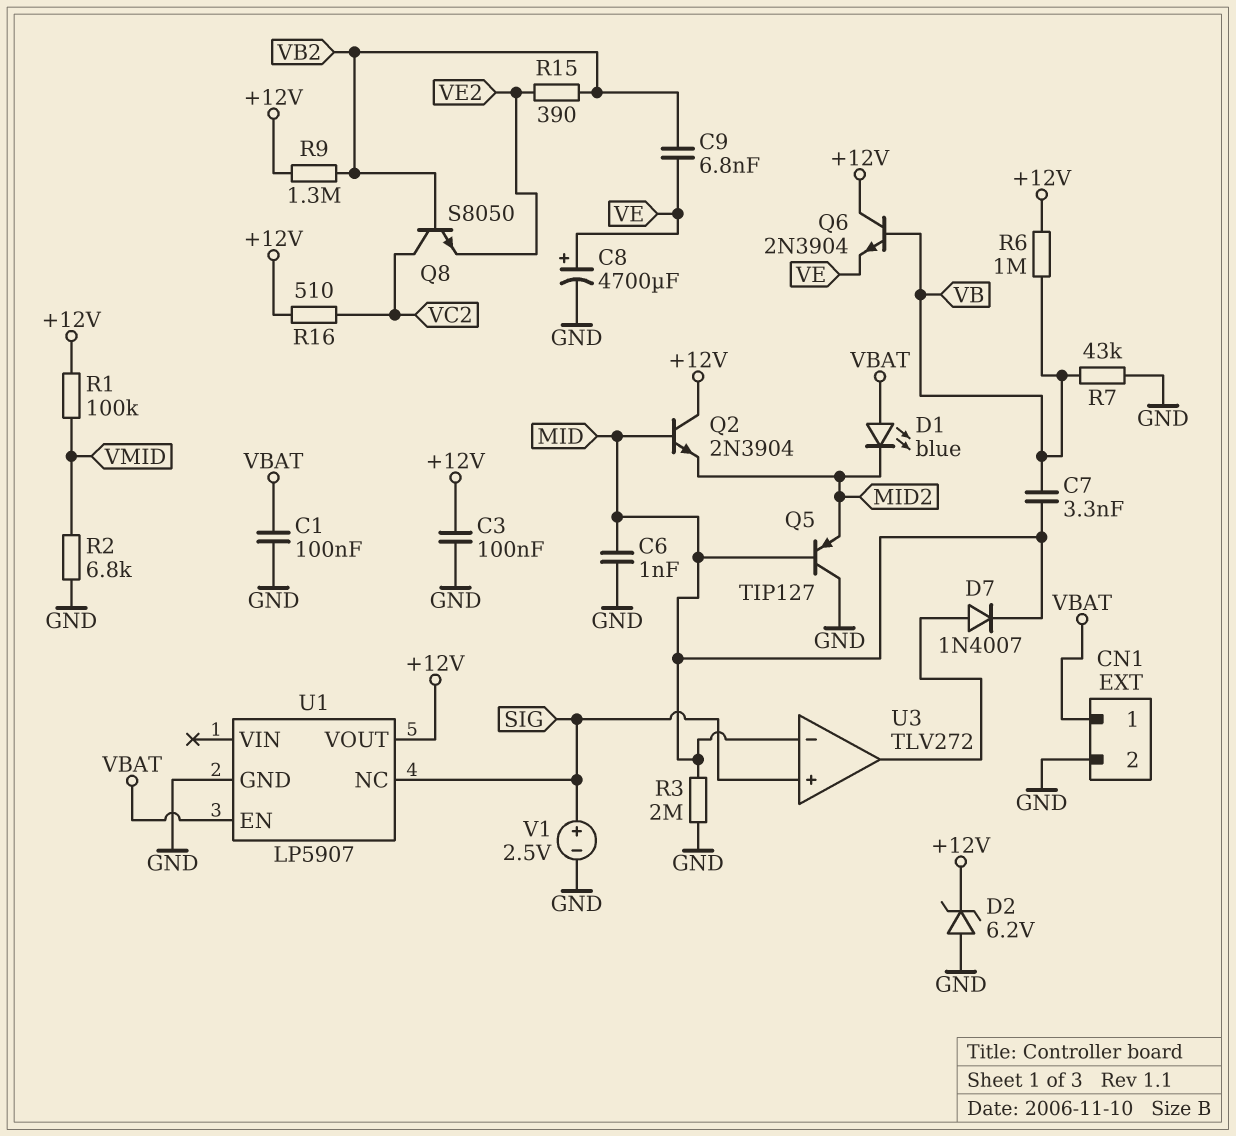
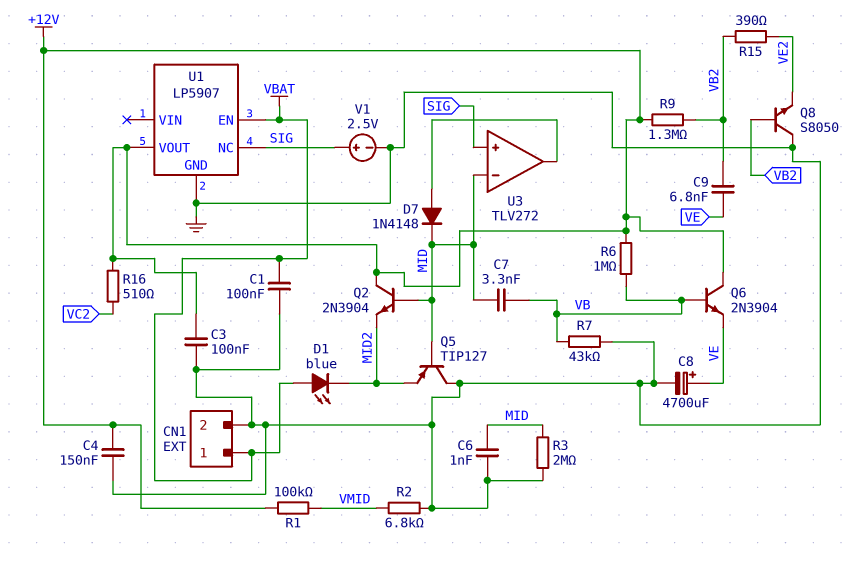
C4: none -> 150nF (+12V, GND)
D2: zener 6.2V (A GND, K +12V) -> none
D7: diode 1N4007 (A U3/out, K MID) -> diode 1N4148 (A U3/out, K MID)
Q8: NPN S8050 (B VB2, C VC2, E VE2) -> NPN S8050 (B VB2, C GND, E VE2)

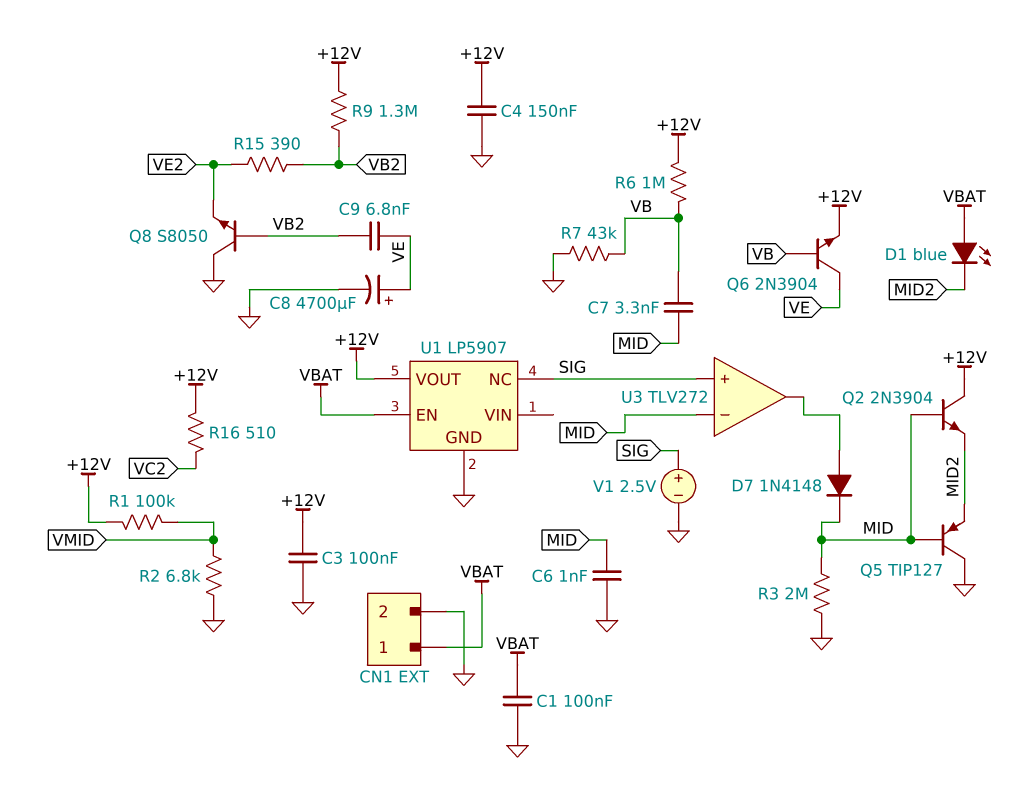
Q6: NPN 2N3904 (B VB, C +12V, E VE) -> NPN 2N3904 (B VB, C VE, E +12V)

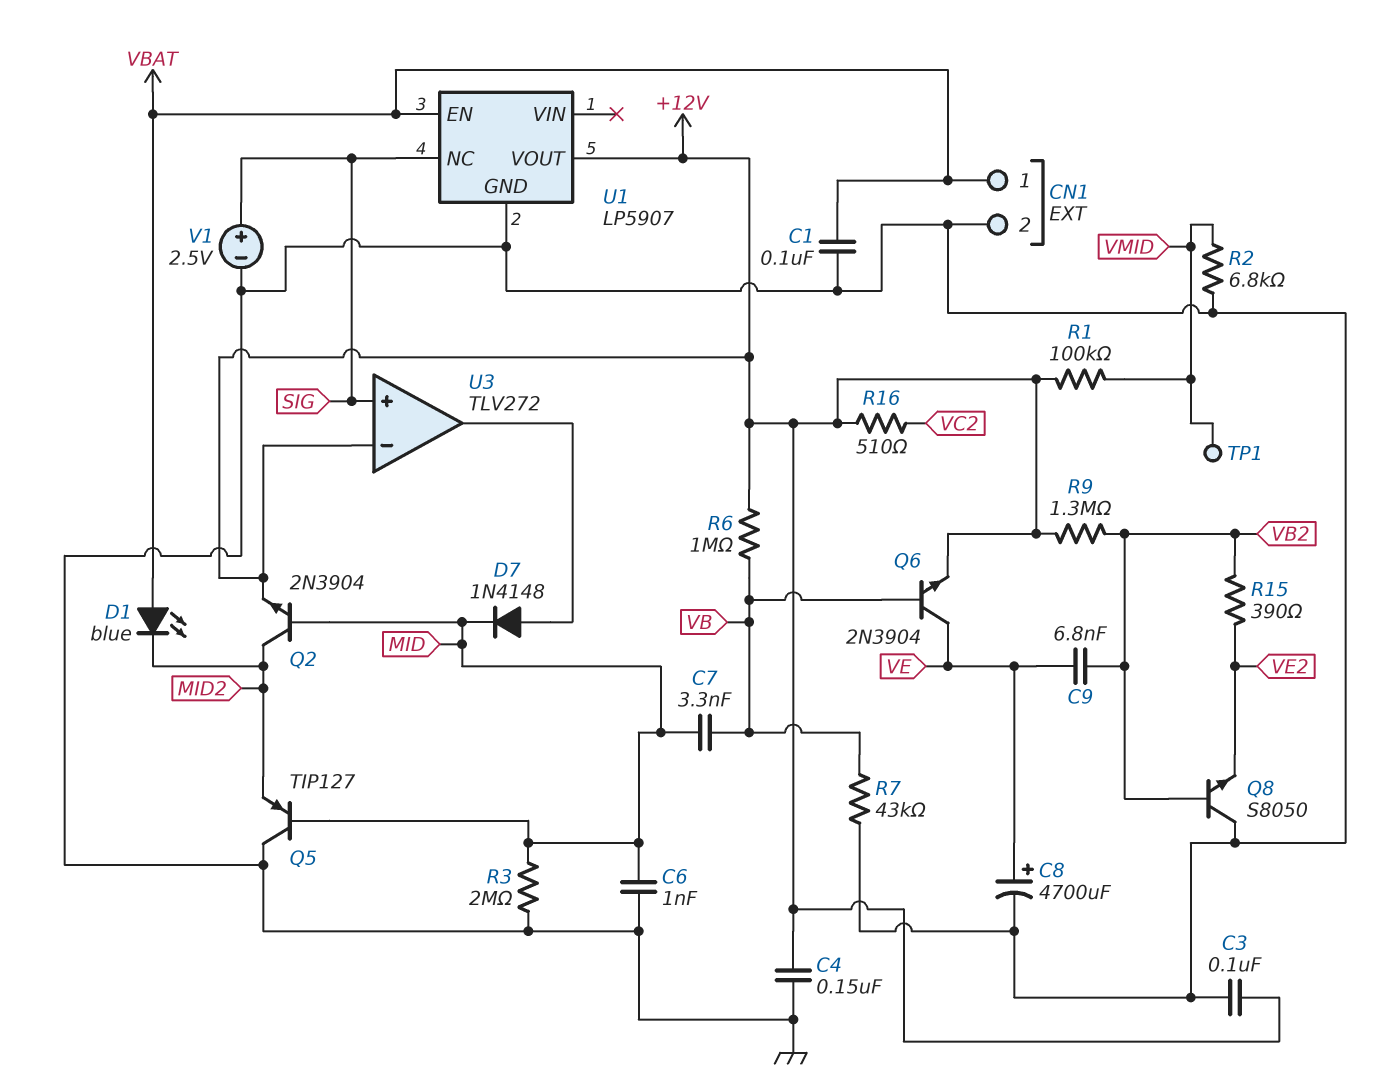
Q2: NPN 2N3904 (B MID, C +12V, E MID2) -> NPN 2N3904 (B MID, C MID2, E +12V)
TP1: none -> test point (VMID)
U3 pin in-: MID -> +12V

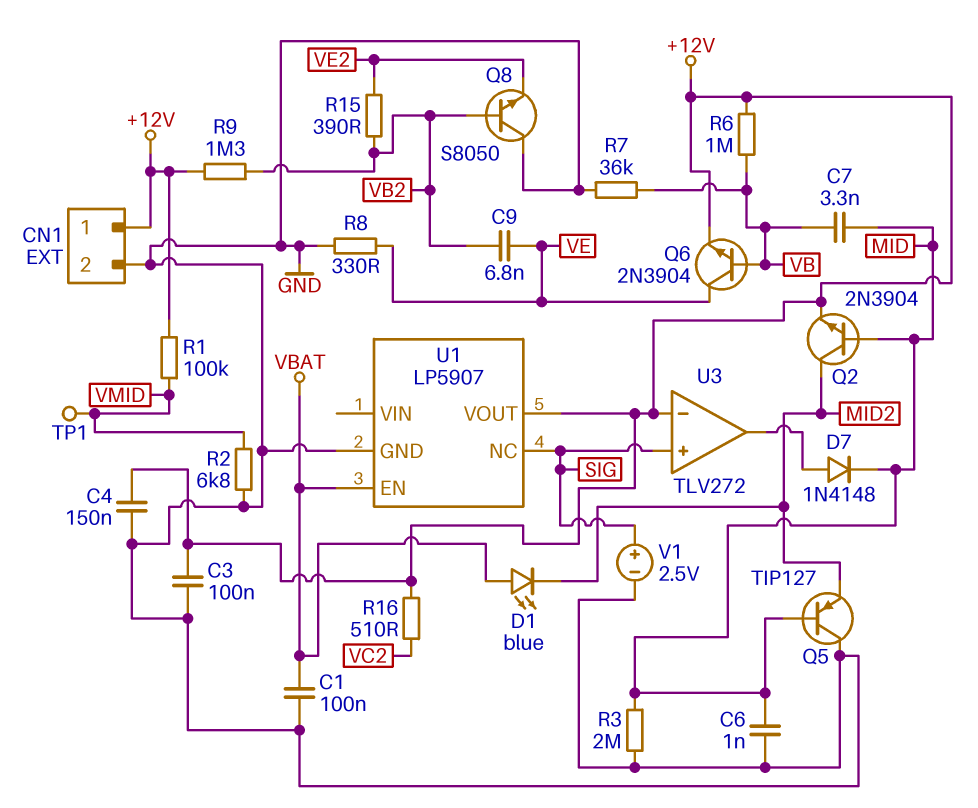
C8: 4700uF (plus VE, minus GND) -> none
CN1 pin 1: VBAT -> +12V
R7: 43k (GND, VB) -> 36k (GND, VB)
R8: none -> 330 (GND, VE)

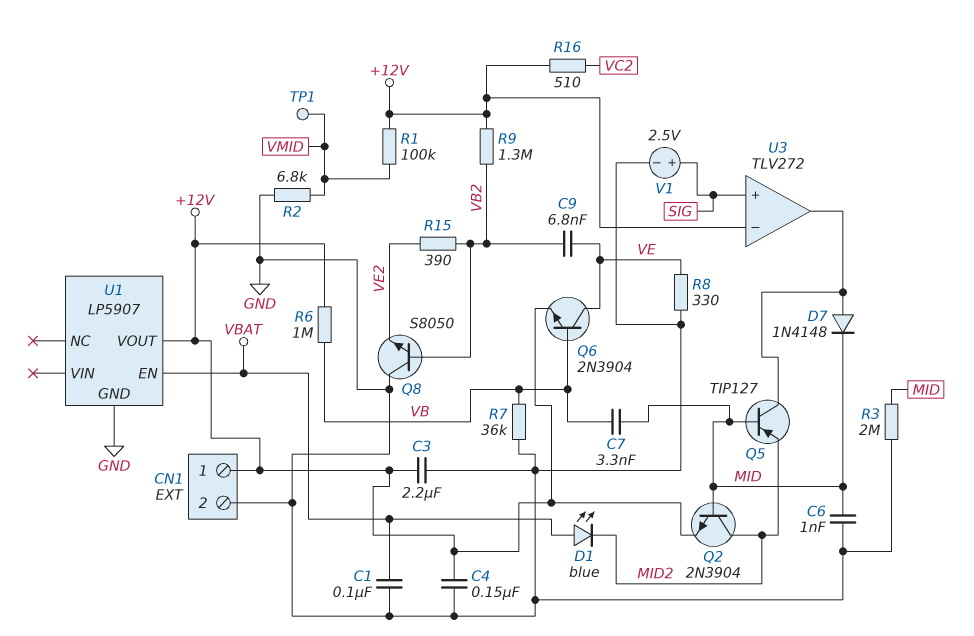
C3: 100nF (+12V, GND) -> 2.2uF (+12V, GND)
Q5: PNP TIP127 (B MID, C GND, E MID2) -> PNP TIP127 (B MID, C U3/out, E MID2)
U1 pin NC: SIG -> none

